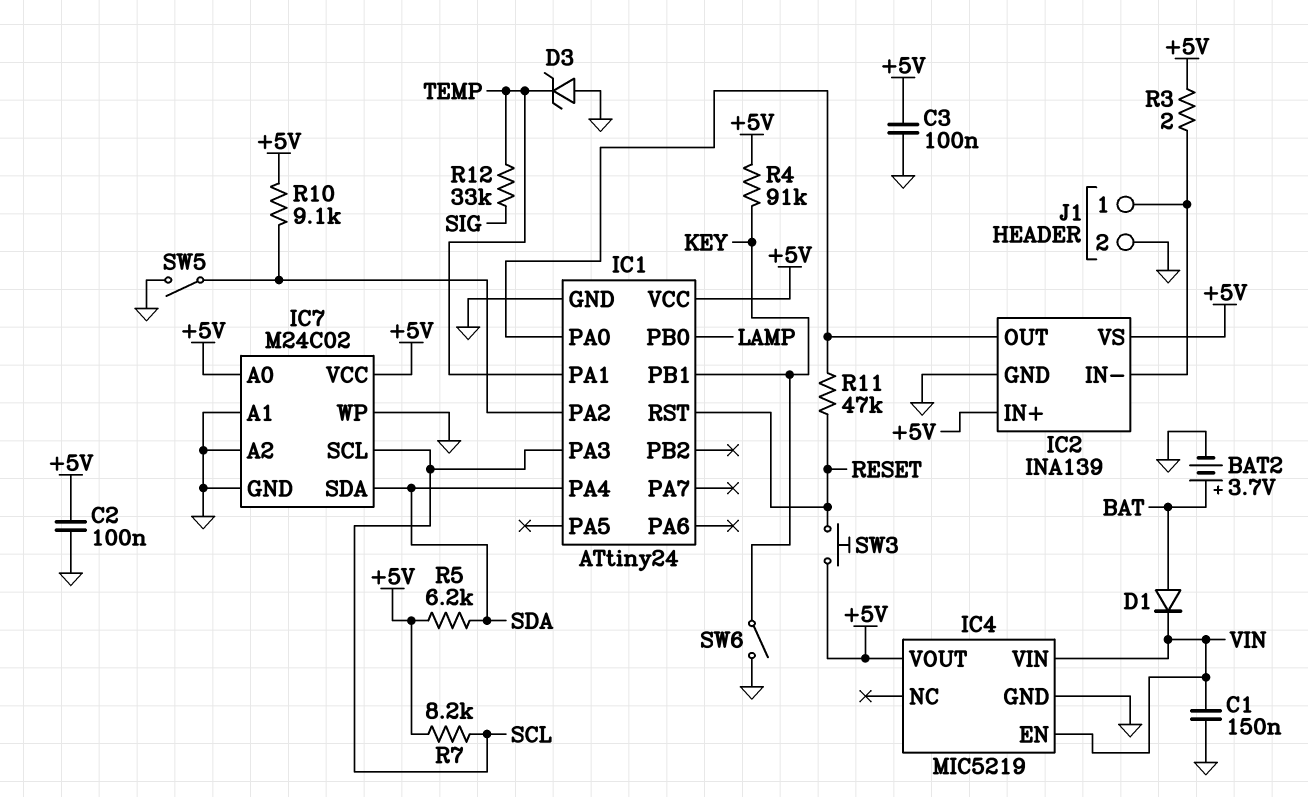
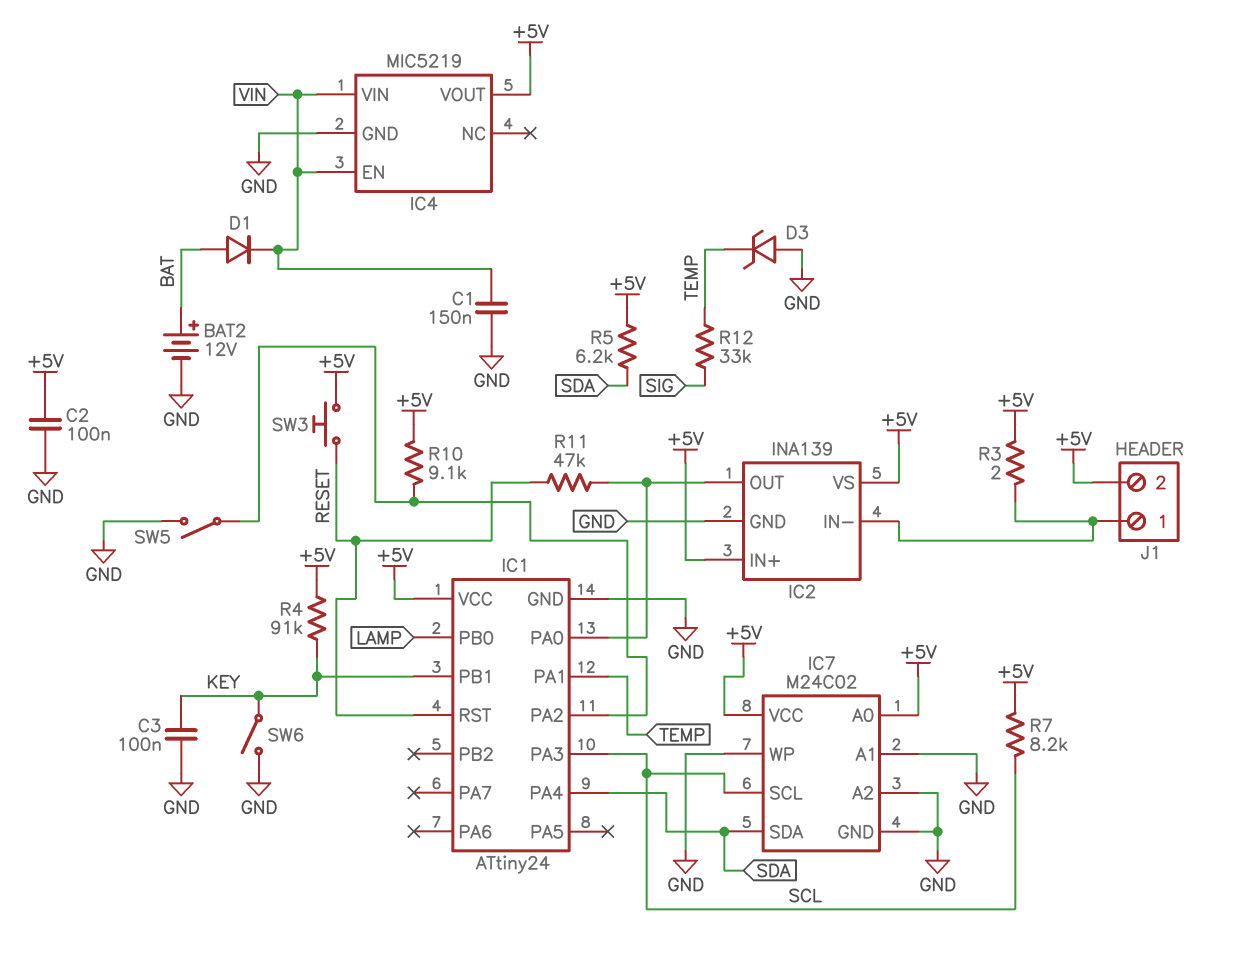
BAT2: 3.7V (plus BAT, minus GND) -> 12V (plus BAT, minus GND)
C3: 100nF (+5V, GND) -> 100nF (GND, KEY)
J1 pin 2: GND -> +5V

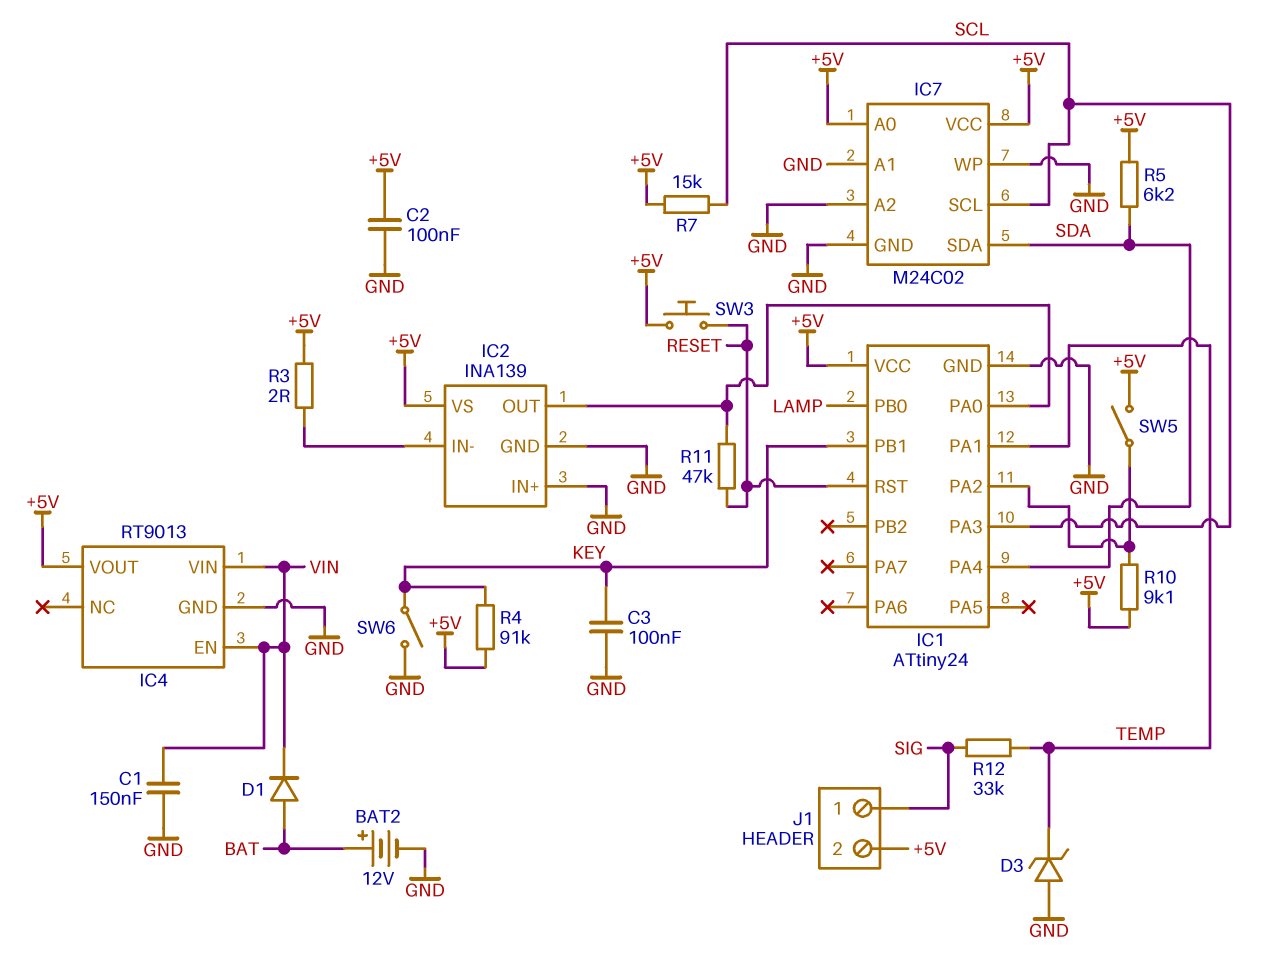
IC2 pin IN+: +5V -> GND
IC4: MIC5219 -> RT9013
J1 pin 1: IC2/IN- -> SIG
R7: 8.2k (+5V, SCL) -> 15k (+5V, SCL)
SW5: switch (GND, IC1/PA2) -> switch (+5V, IC1/PA2)

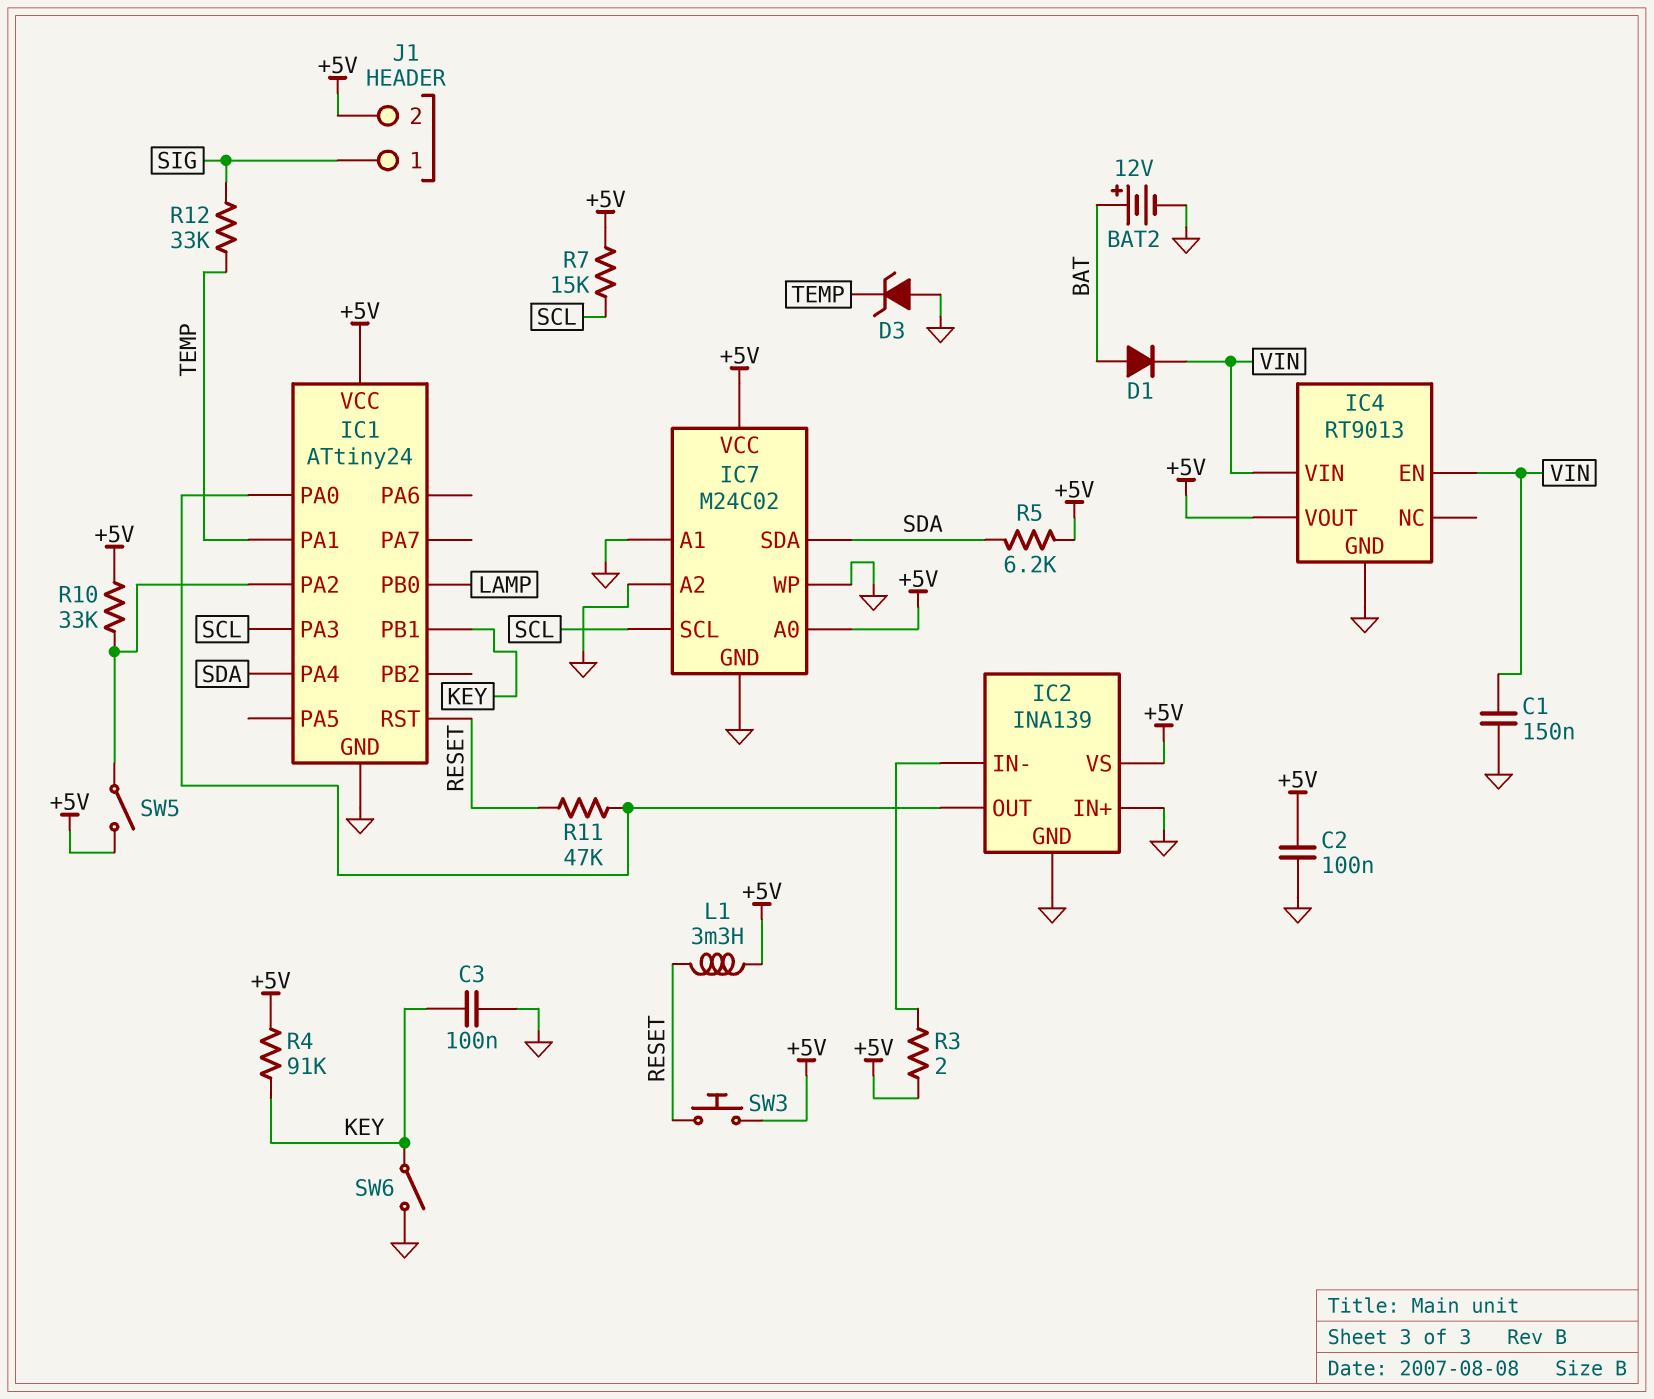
L1: none -> 3.3mH (+5V, RESET)
R10: 9.1k (+5V, IC1/PA2) -> 33k (+5V, IC1/PA2)

